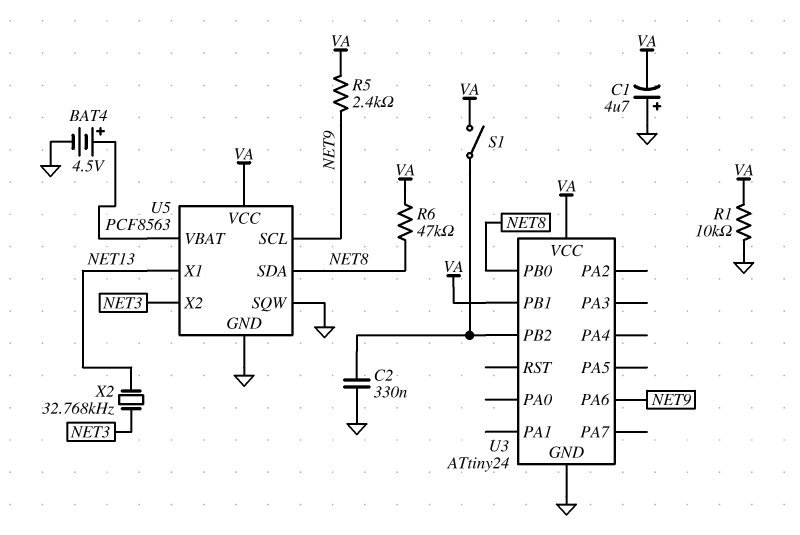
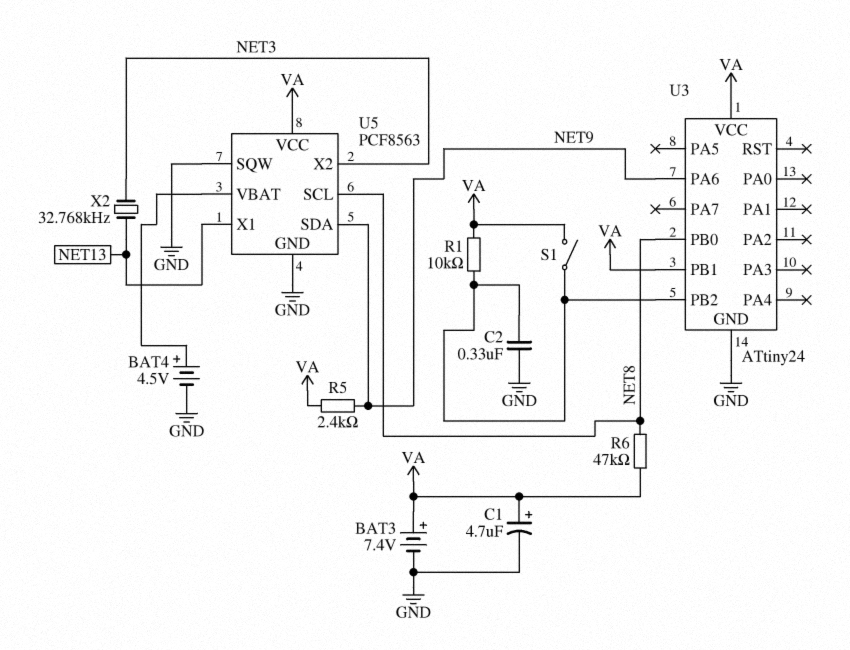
BAT3: none -> 7.4V (plus VA, minus GND)
C1: 4.7uF (plus GND, minus VA) -> 4.7uF (plus VA, minus GND)
R1: 10k (GND, VA) -> 10k (U3/PB2, VA)
U5 pin SCL: NET9 -> NET8
U5 pin SDA: NET8 -> NET9

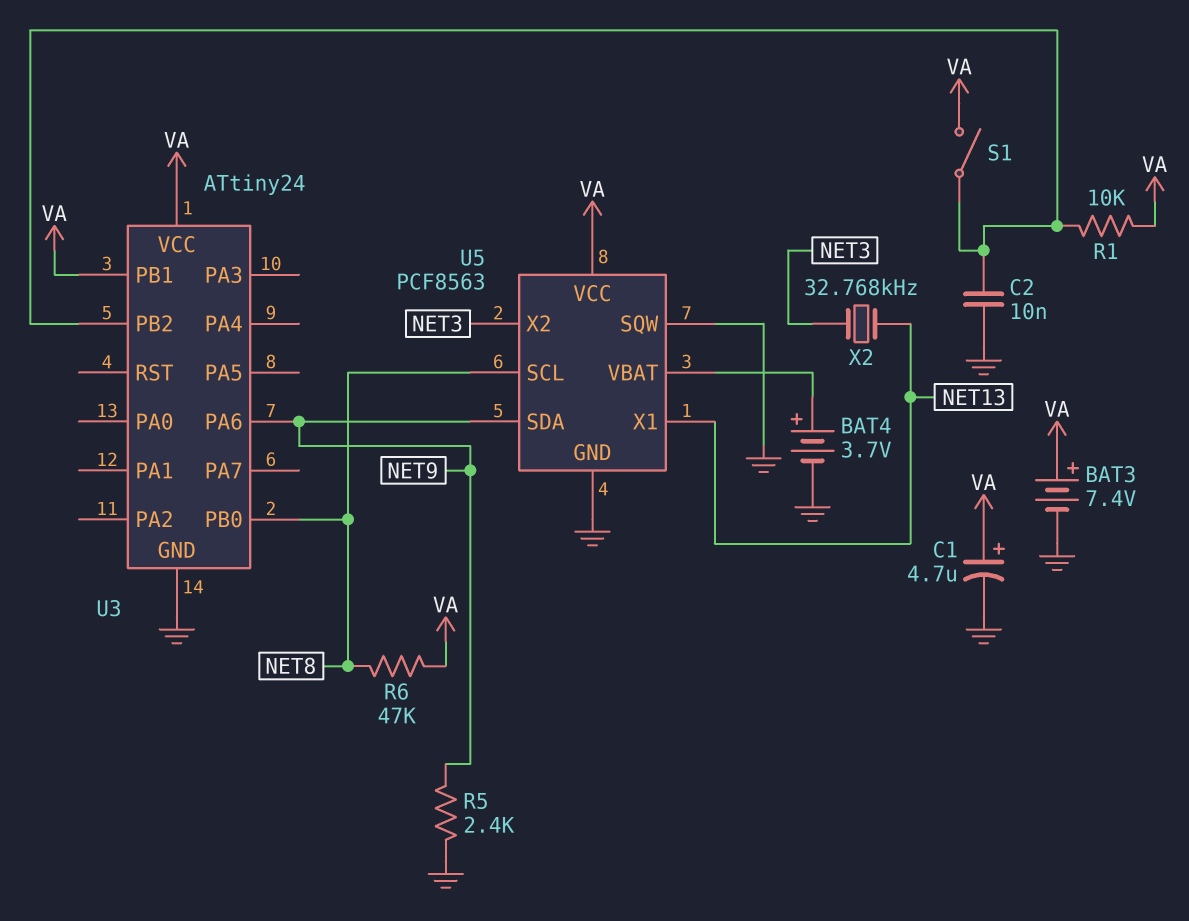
BAT4: 4.5V (plus U5/VBAT, minus GND) -> 3.7V (plus U5/VBAT, minus GND)
C2: 330nF (GND, U3/PB2) -> 10nF (GND, U3/PB2)
R5: 2.4k (NET9, VA) -> 2.4k (GND, NET9)

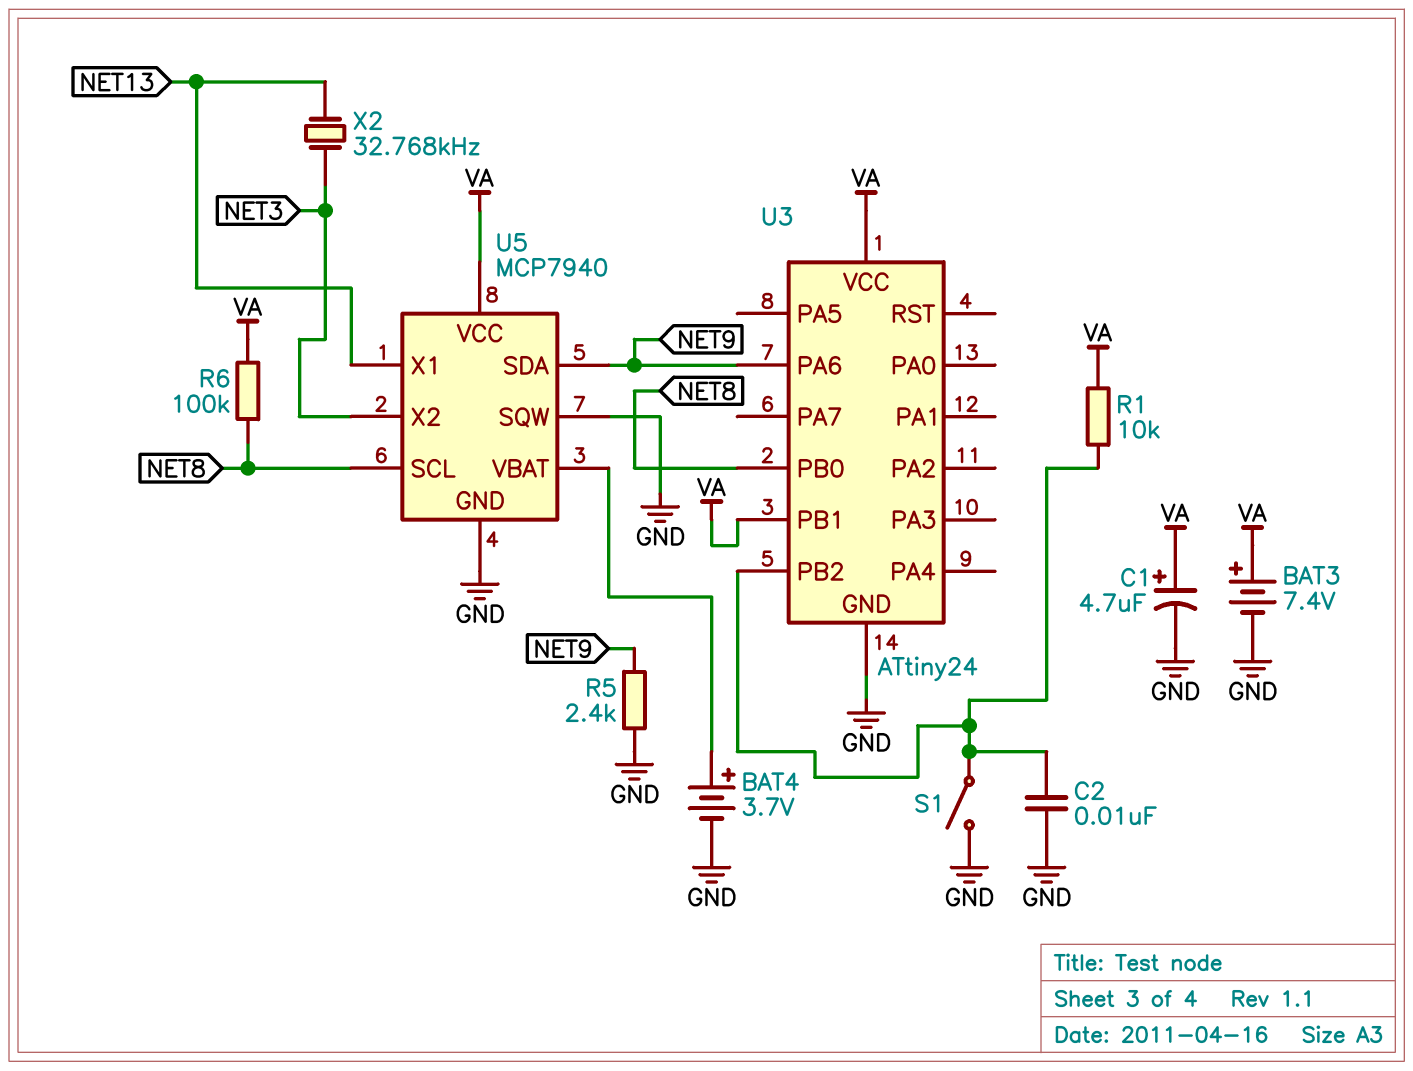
R6: 47k (NET8, VA) -> 100k (NET8, VA)
S1: switch (U3/PB2, VA) -> switch (GND, U3/PB2)
U5: PCF8563 -> MCP7940

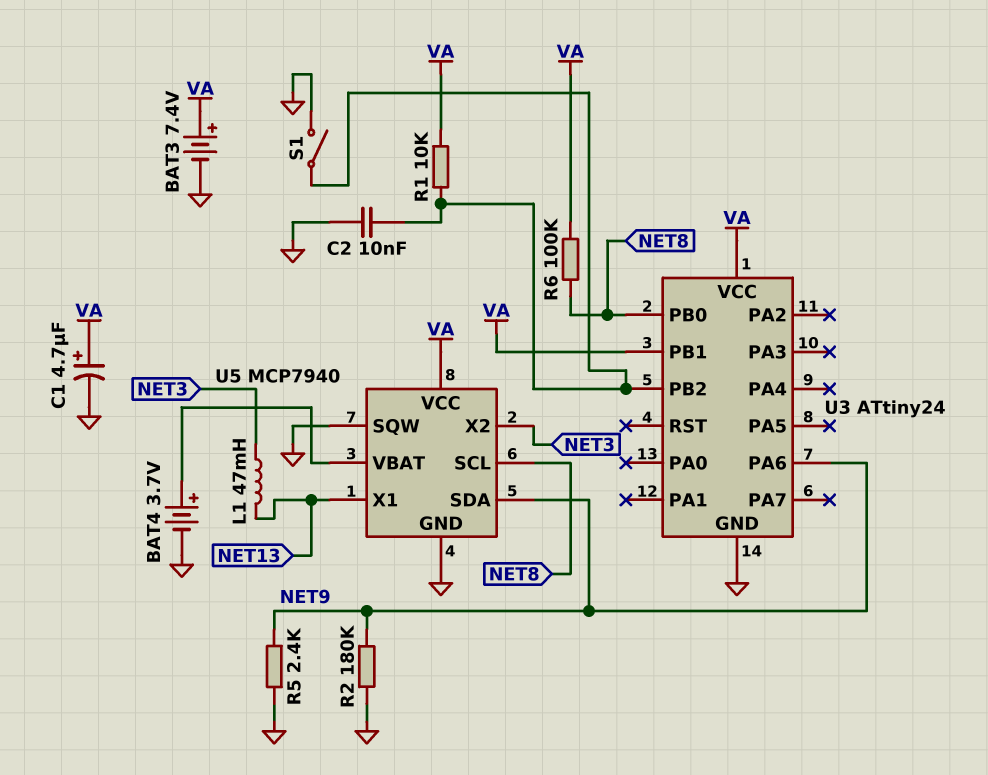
L1: none -> 47mH (NET3, NET13)
R2: none -> 180k (GND, NET9)
X2: 32.768kHz (NET3, NET13) -> none

